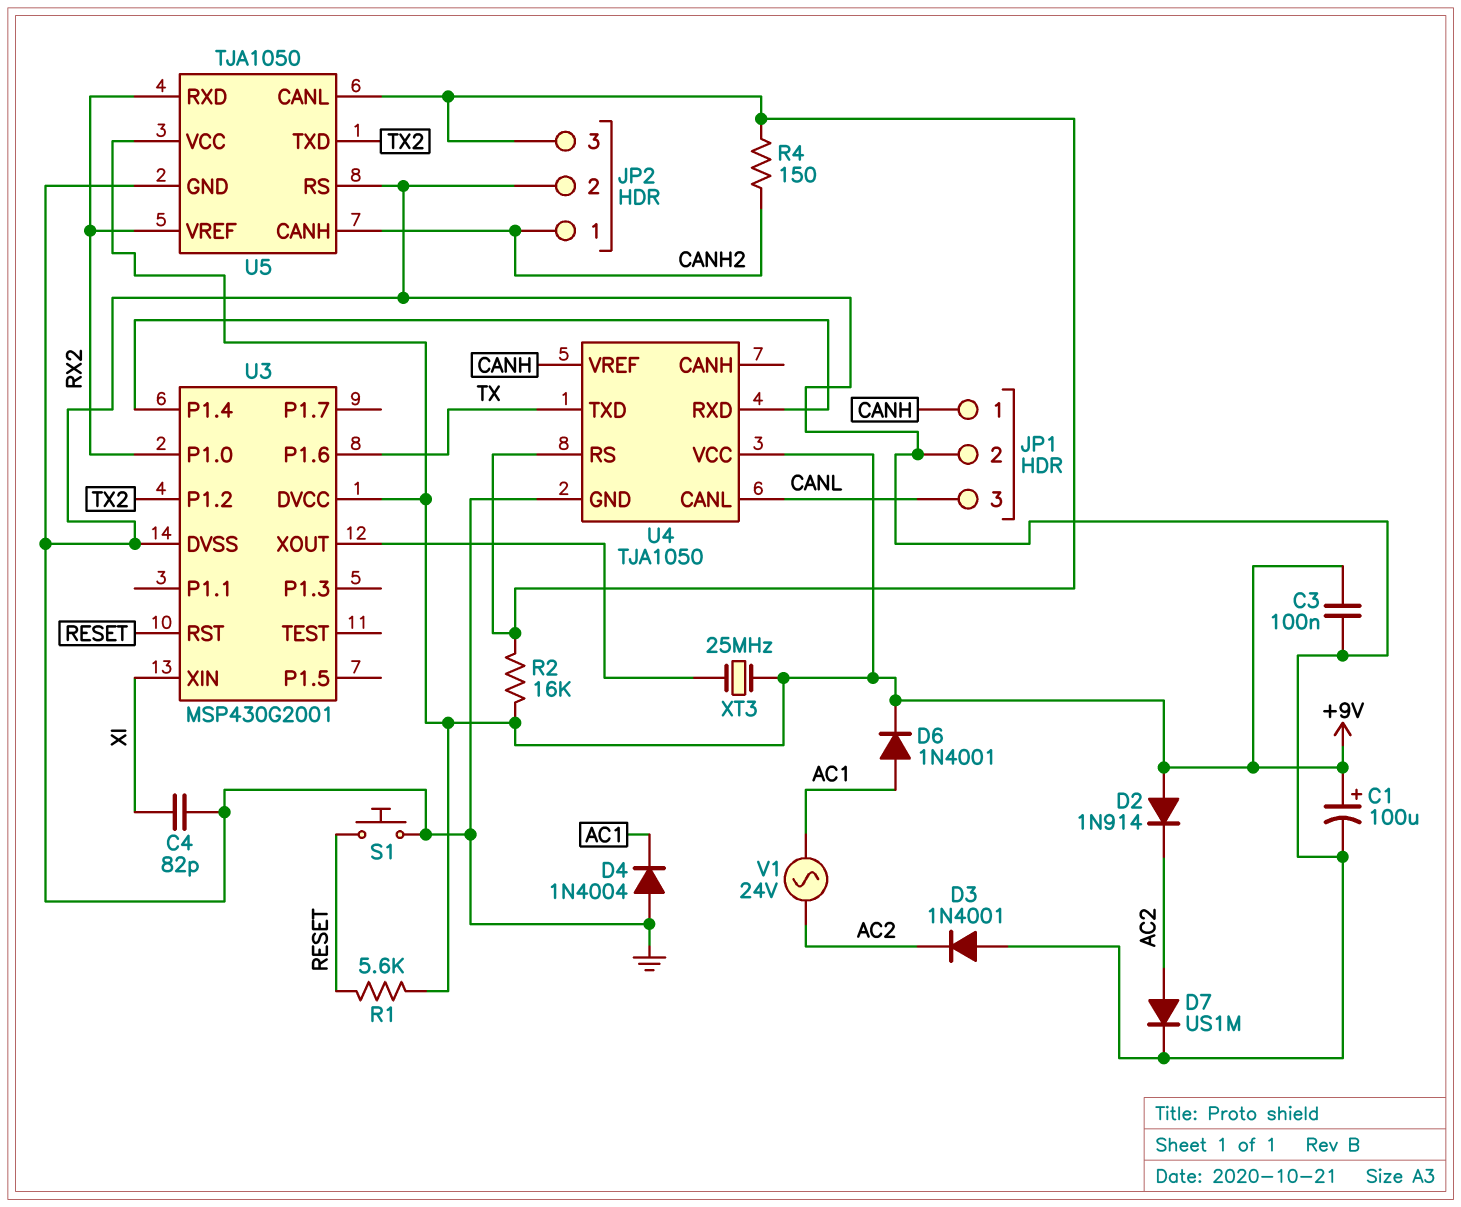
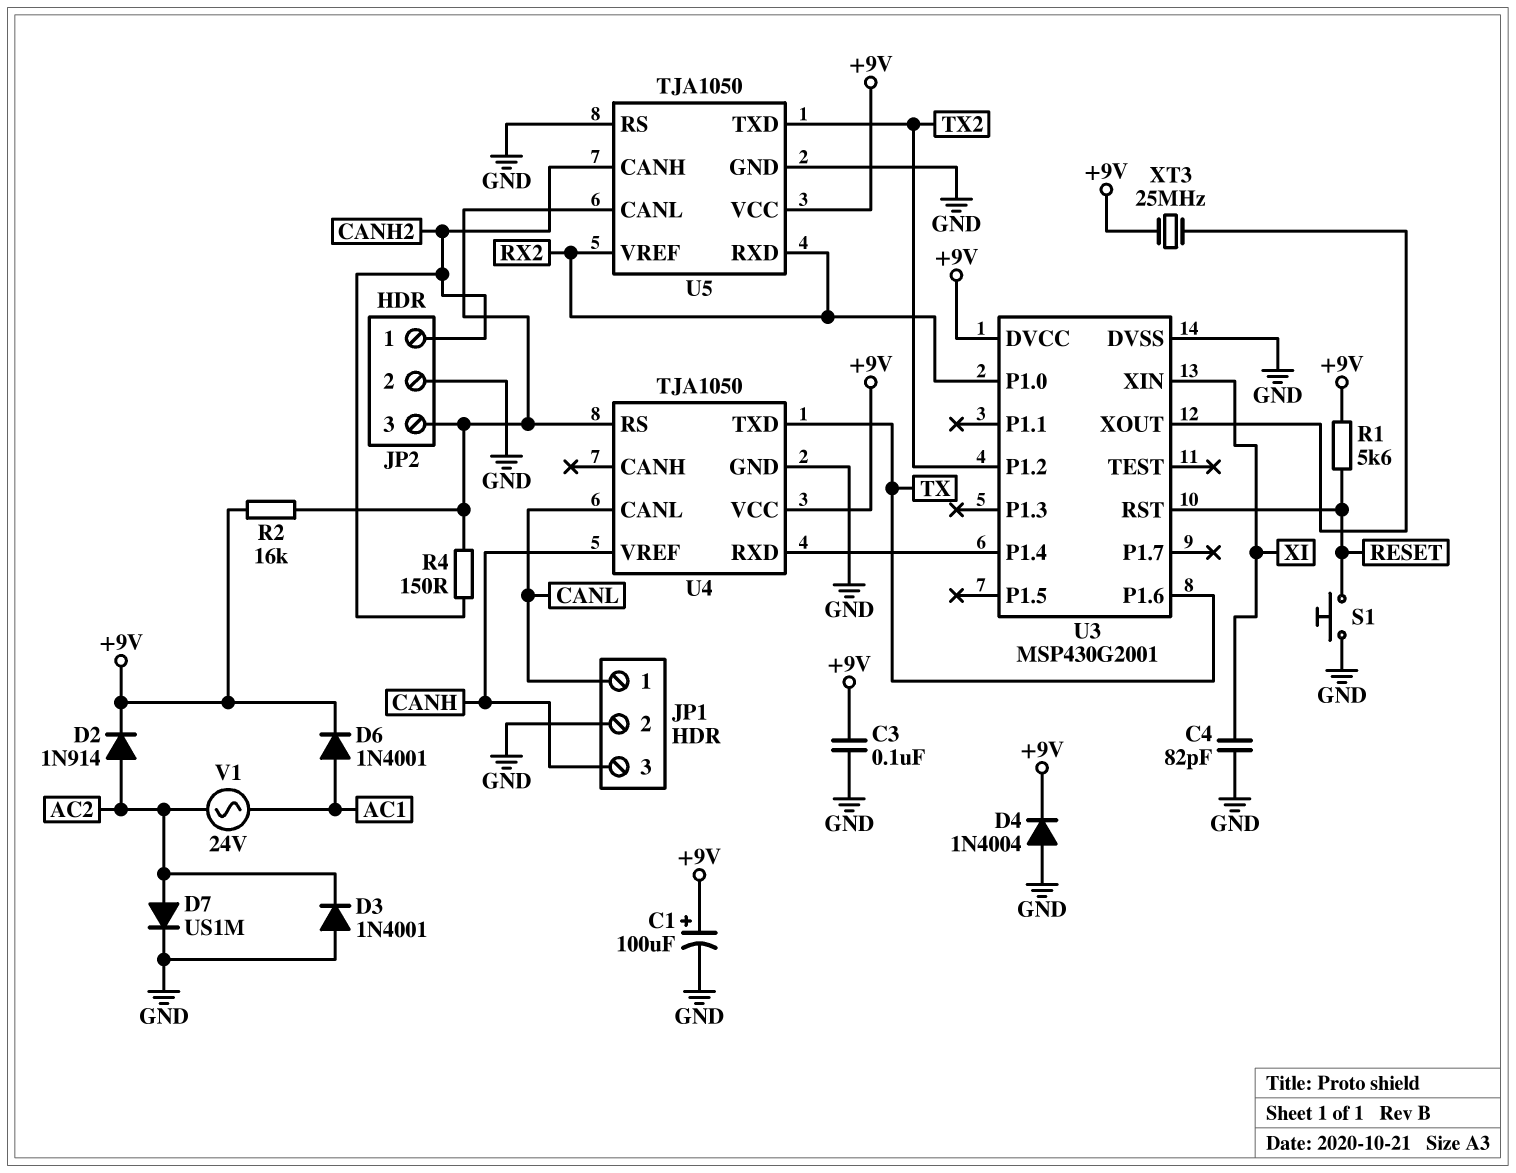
D2: diode 1N914 (A +9V, K AC2) -> diode 1N914 (A AC2, K +9V)
D4: diode 1N4004 (A GND, K AC1) -> diode 1N4004 (A GND, K +9V)
JP1 pin 1: CANH -> CANL
JP1 pin 3: CANL -> CANH

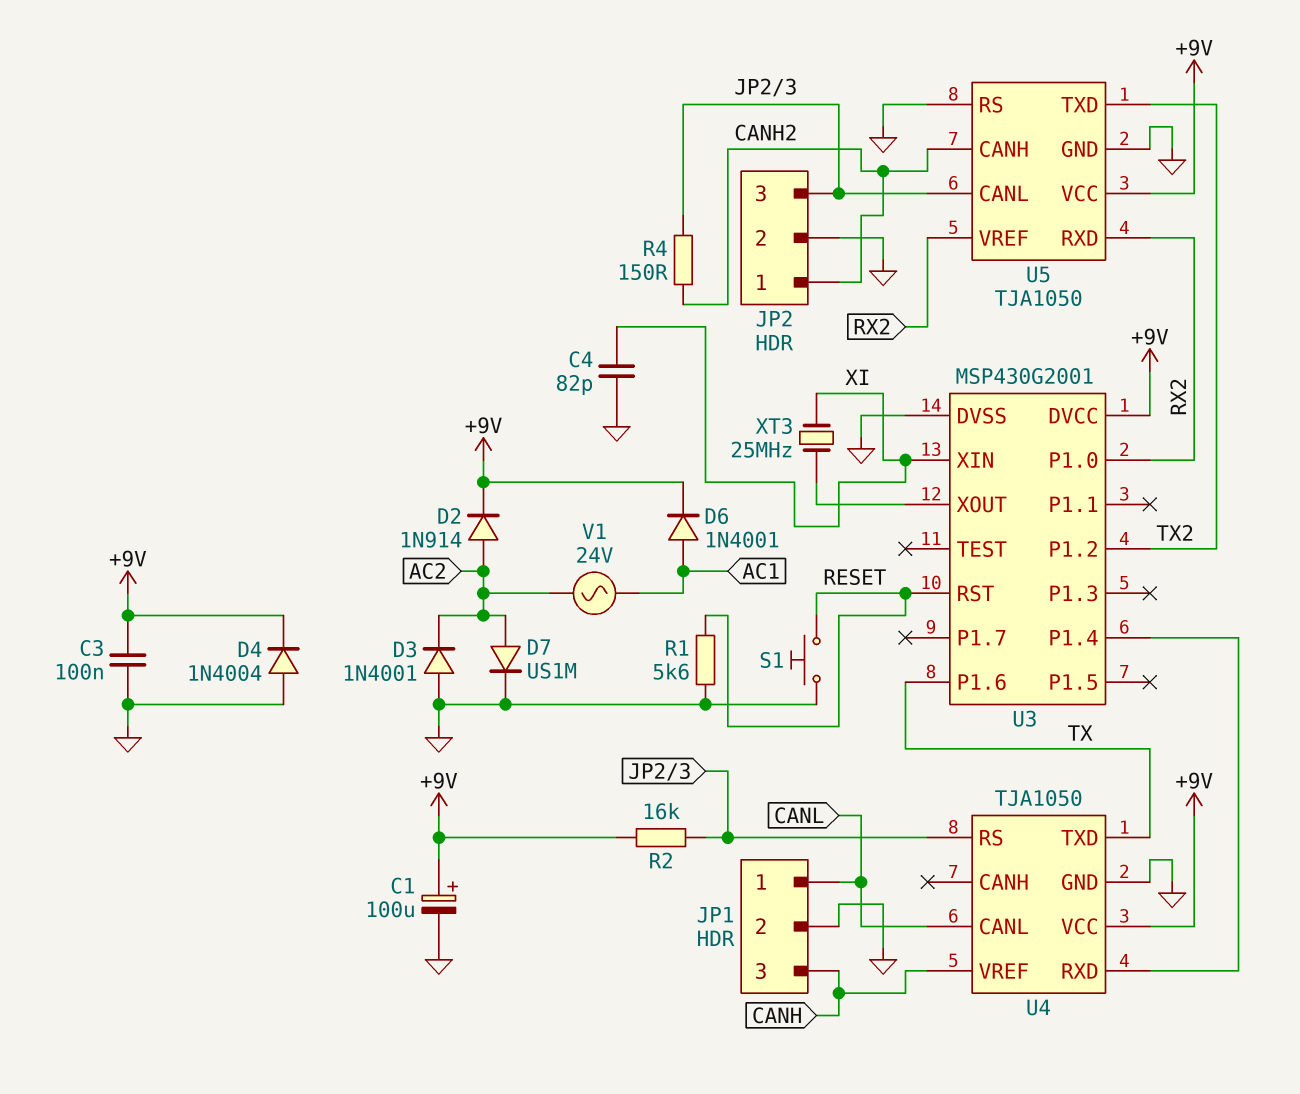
R1: 5.6k (+9V, RESET) -> 5.6k (GND, RESET)
XT3: 25MHz (+9V, U3/XOUT) -> 25MHz (U3/XOUT, XI)

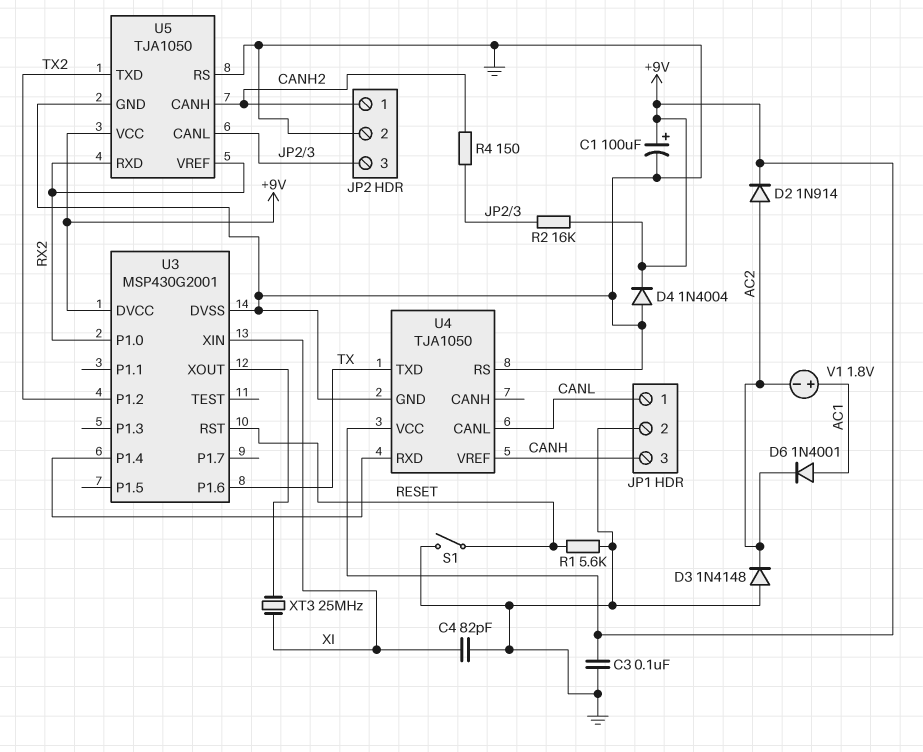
D3: diode 1N4001 (A GND, K AC2) -> diode 1N4148 (A GND, K AC2)
D6: diode 1N4001 (A AC1, K +9V) -> diode 1N4001 (A AC1, K AC2)
D7: diode US1M (A AC2, K GND) -> none
S1: button (GND, RESET) -> switch (GND, RESET)
U4 pin RS: JP2/3 -> GND
V1: AC 24V (AC1, AC2) -> 1.8V (plus AC1, minus AC2)

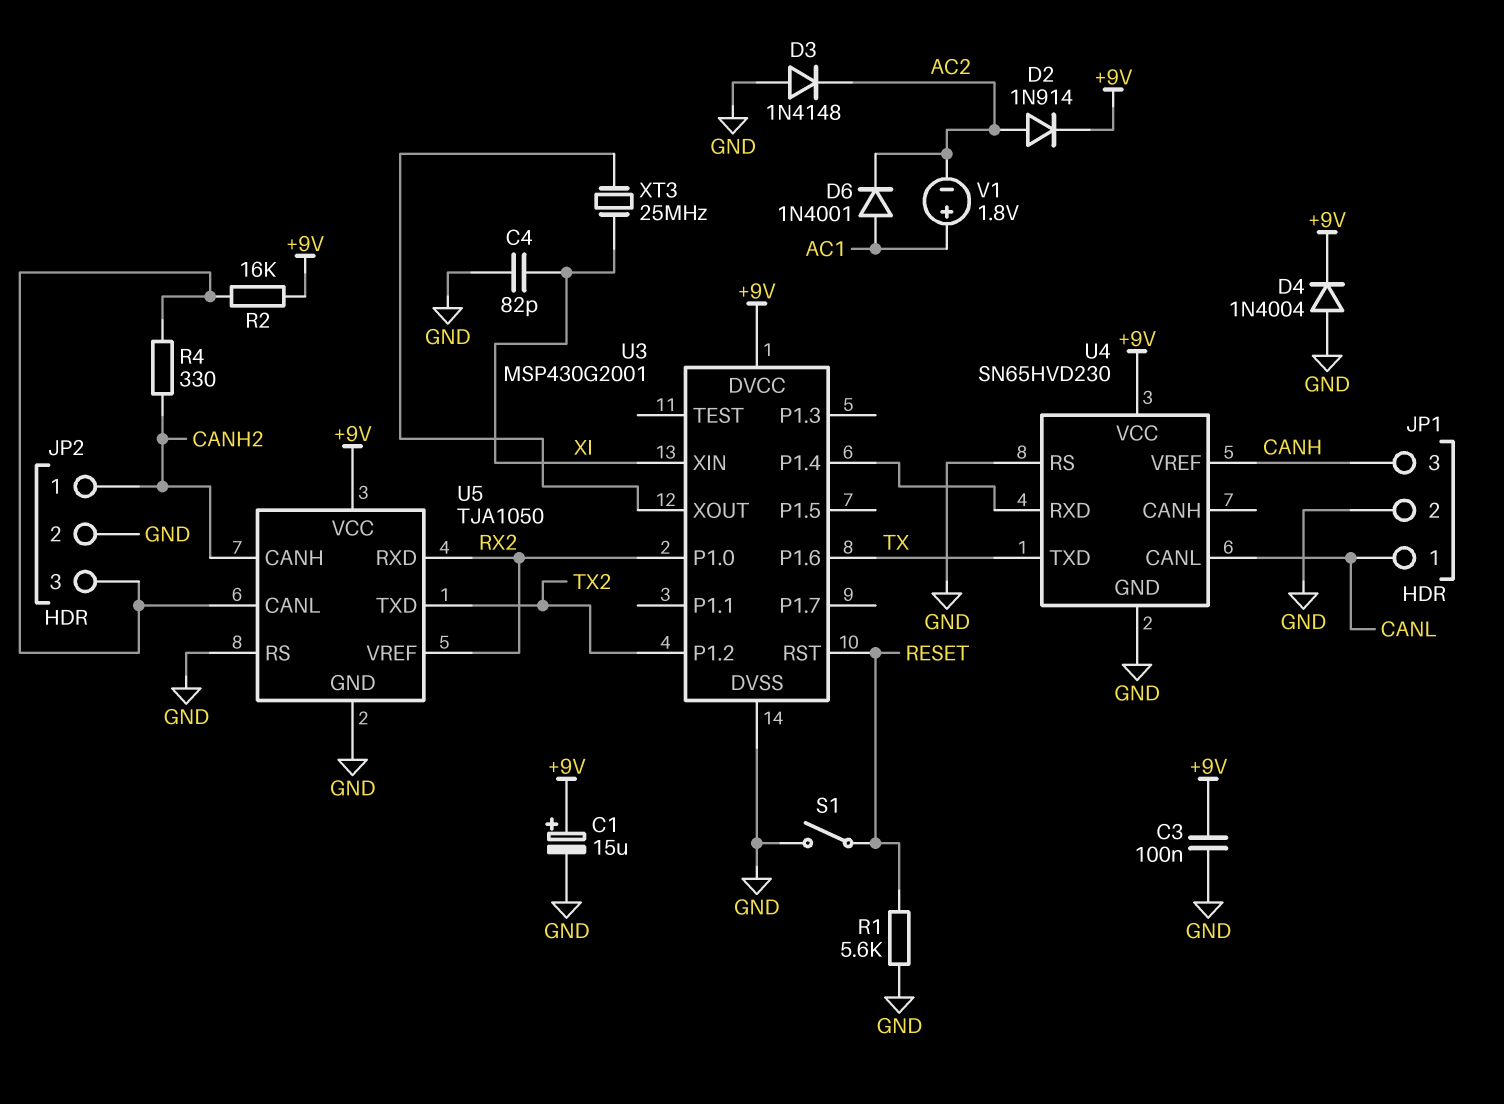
C1: 100uF (plus +9V, minus GND) -> 15uF (plus +9V, minus GND)
R4: 150 (CANH2, JP2/3) -> 330 (CANH2, JP2/3)
U4: TJA1050 -> SN65HVD230

